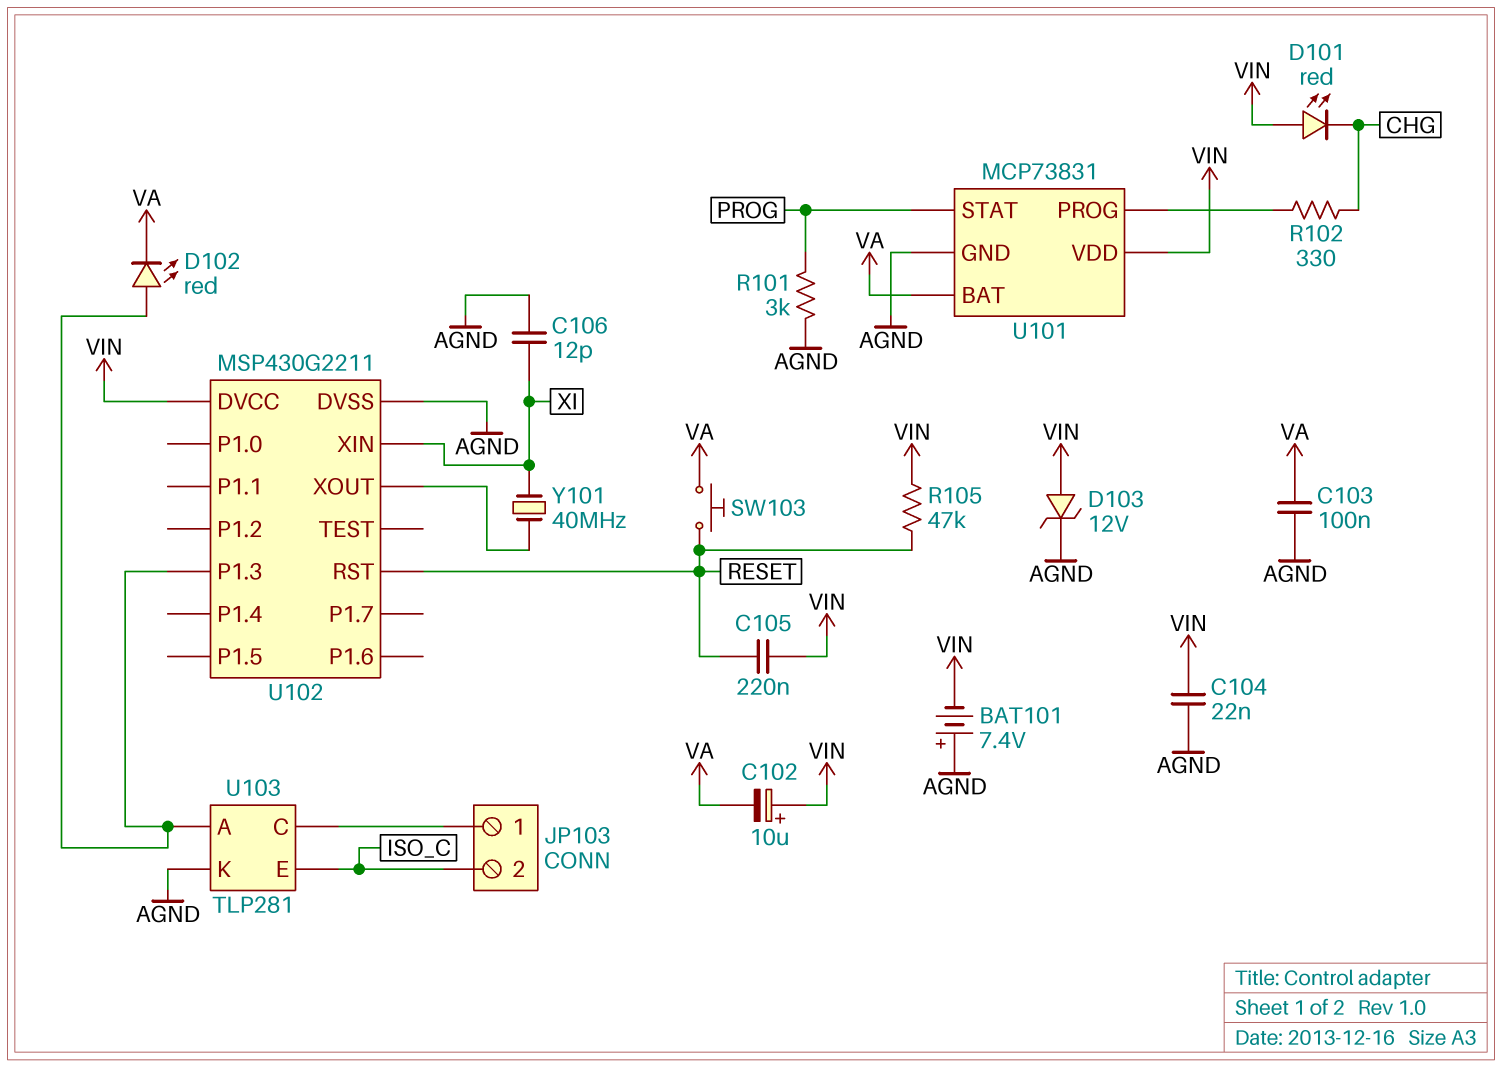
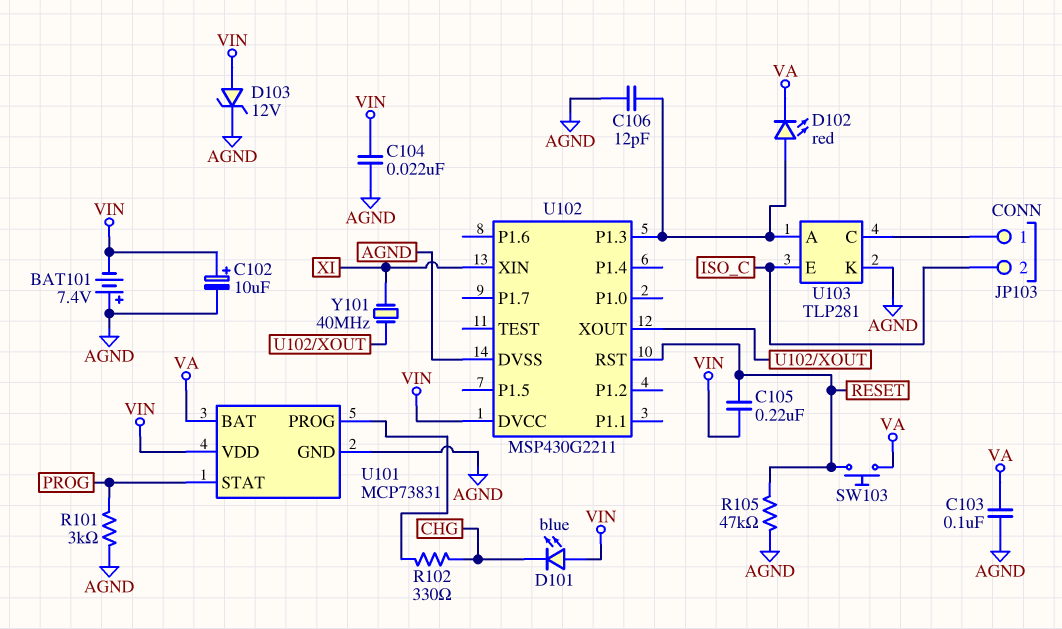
C102: 10uF (plus VIN, minus VA) -> 10uF (plus VIN, minus AGND)
C106: 12pF (AGND, XI) -> 12pF (AGND, U102/P1.3)
D101: LED red (A VIN, K CHG) -> LED blue (A VIN, K CHG)
R105: 47k (RESET, VIN) -> 47k (AGND, RESET)

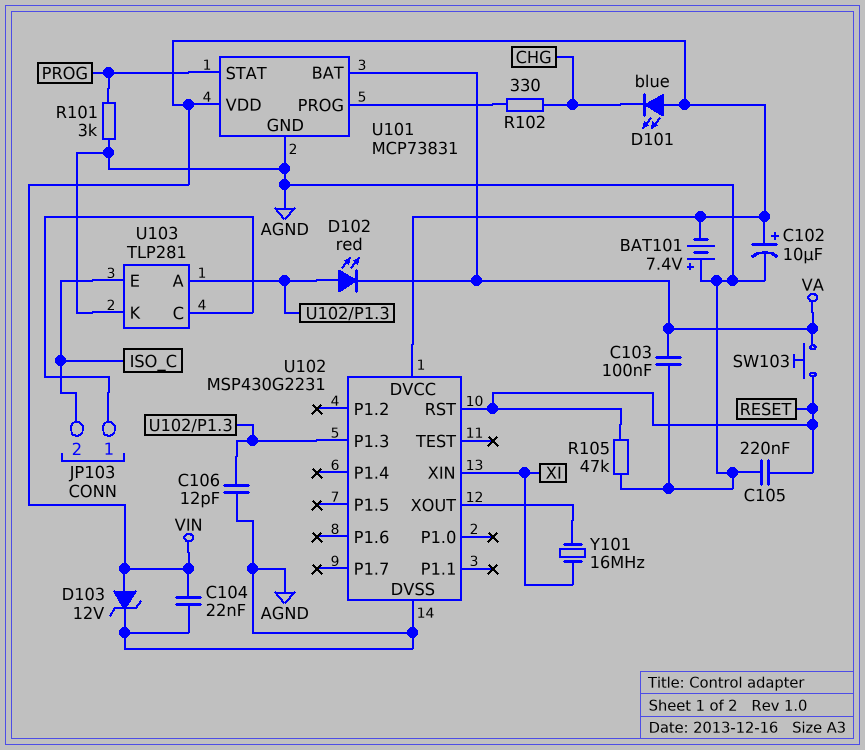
C105: 220nF (RESET, VIN) -> 220nF (AGND, RESET)
U102: MSP430G2211 -> MSP430G2231
Y101: 40MHz (U102/XOUT, XI) -> 16MHz (U102/XOUT, XI)

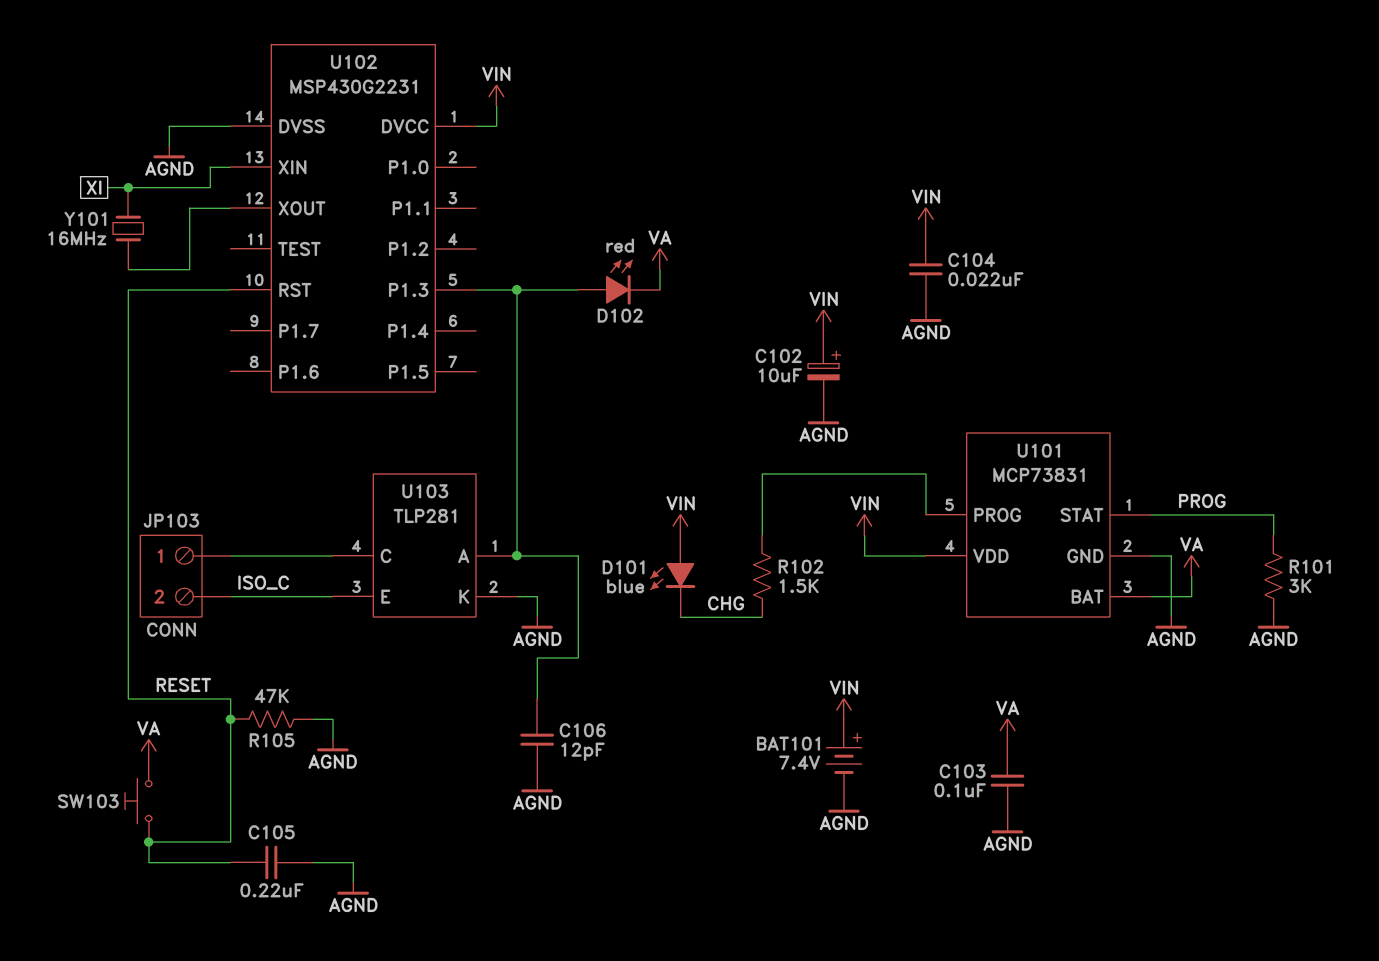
BAT101: 7.4V (plus AGND, minus VIN) -> 7.4V (plus VIN, minus AGND)
D103: zener 12V (A VIN, K AGND) -> none
R102: 330 (CHG, U101/PROG) -> 1.5k (CHG, U101/PROG)

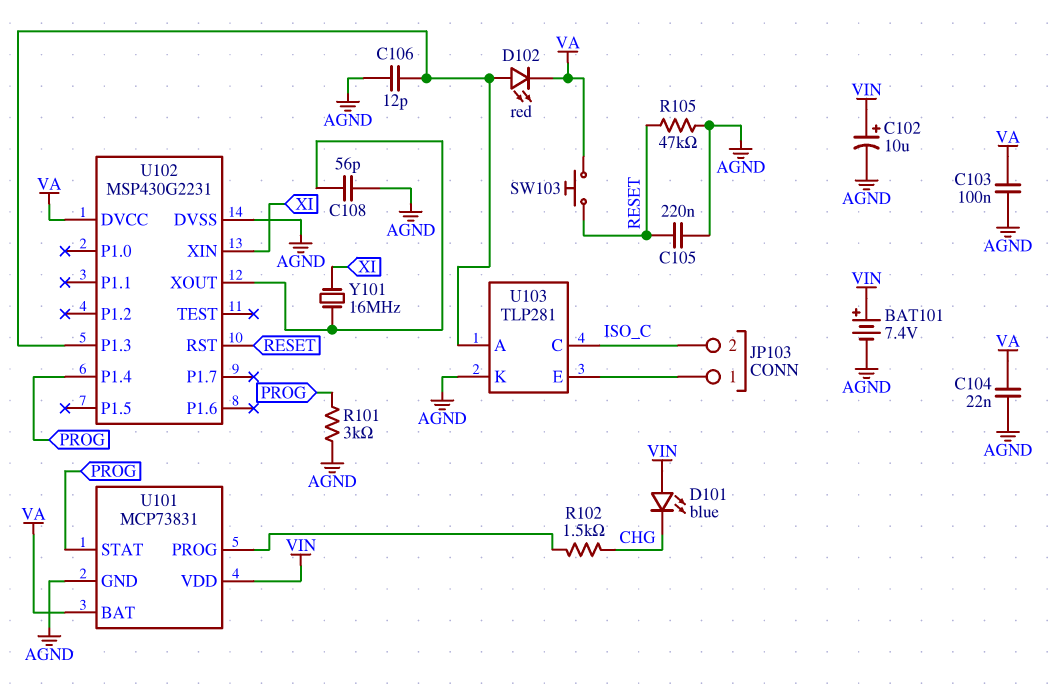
C104: 22nF (AGND, VIN) -> 22nF (AGND, VA)
C108: none -> 56pF (AGND, U102/XOUT)
U102 pin DVCC: VIN -> VA
U102 pin P1.4: none -> PROG
U103 pin C: JP103/1 -> ISO_C
U103 pin E: ISO_C -> JP103/1

